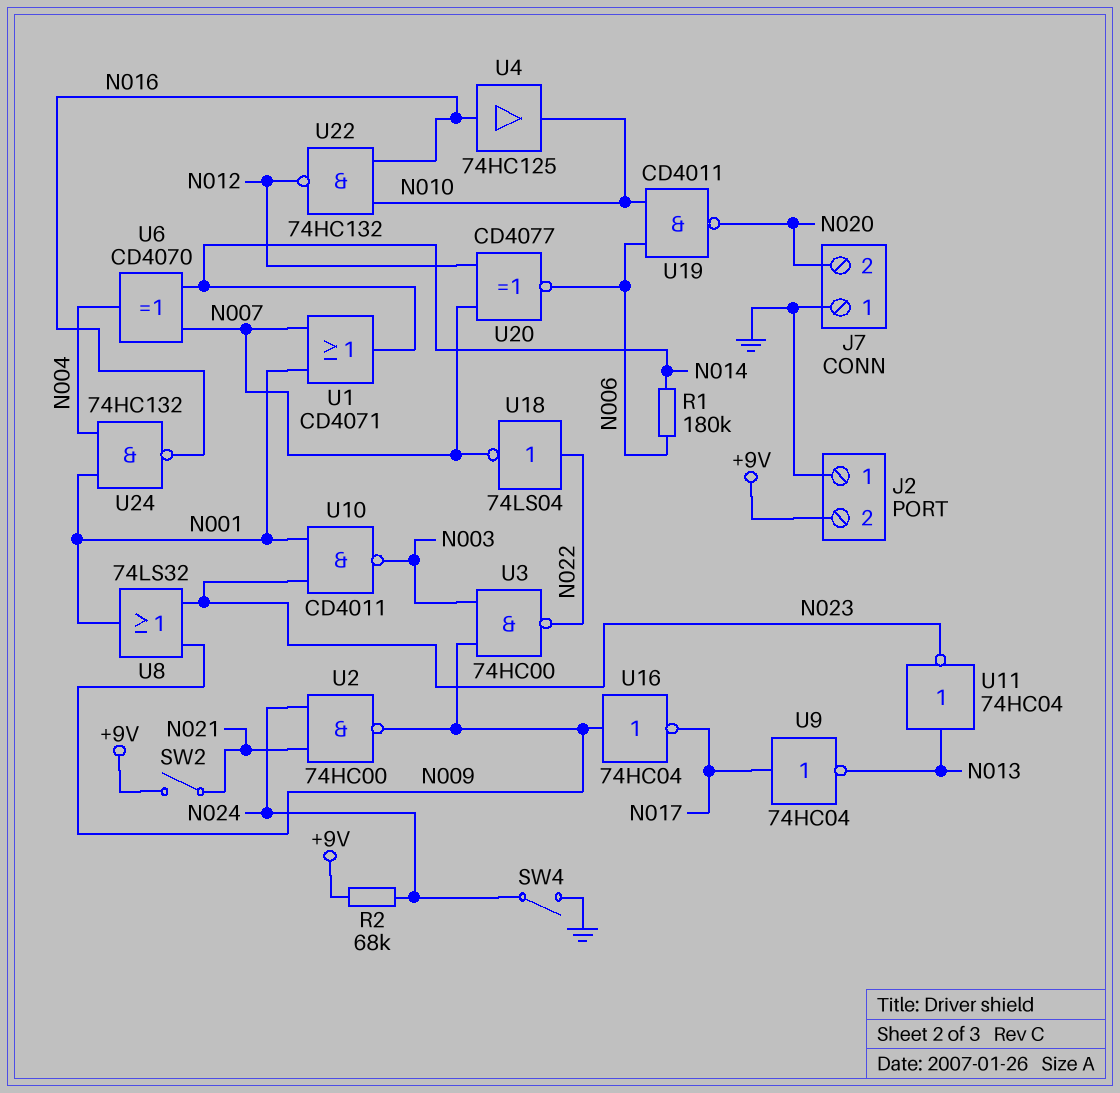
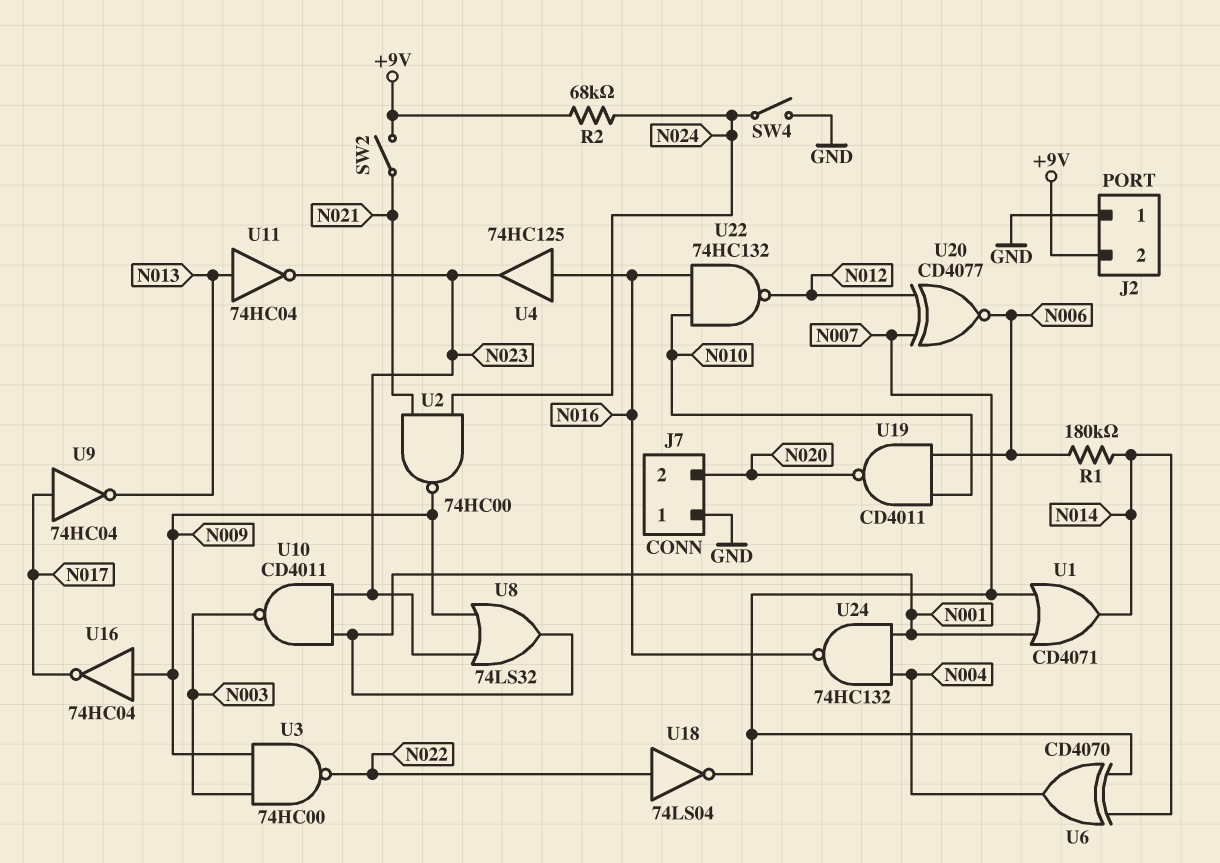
U4: buffer 74HC125 (in N016, out N010) -> buffer 74HC125 (in N016, out N023)

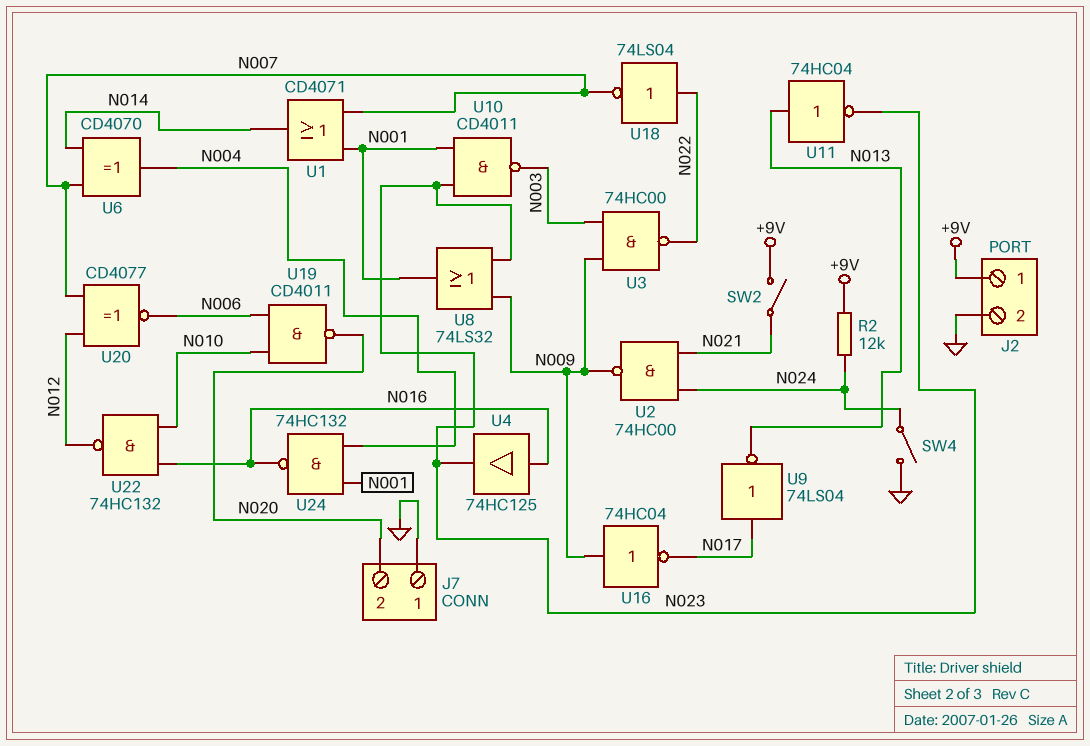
J2 pin 1: GND -> +9V
J2 pin 2: +9V -> GND
R1: 180k (N006, N014) -> none
R2: 68k (+9V, N024) -> 12k (+9V, N024)
U9: NOT 74HC04 (in N017, out N013) -> NOT 74LS04 (in N017, out N013)

